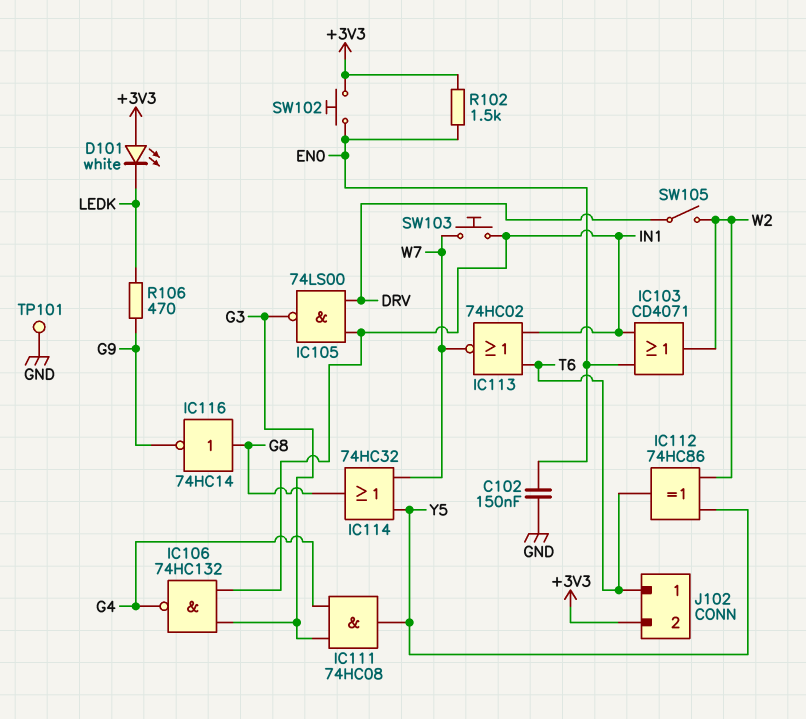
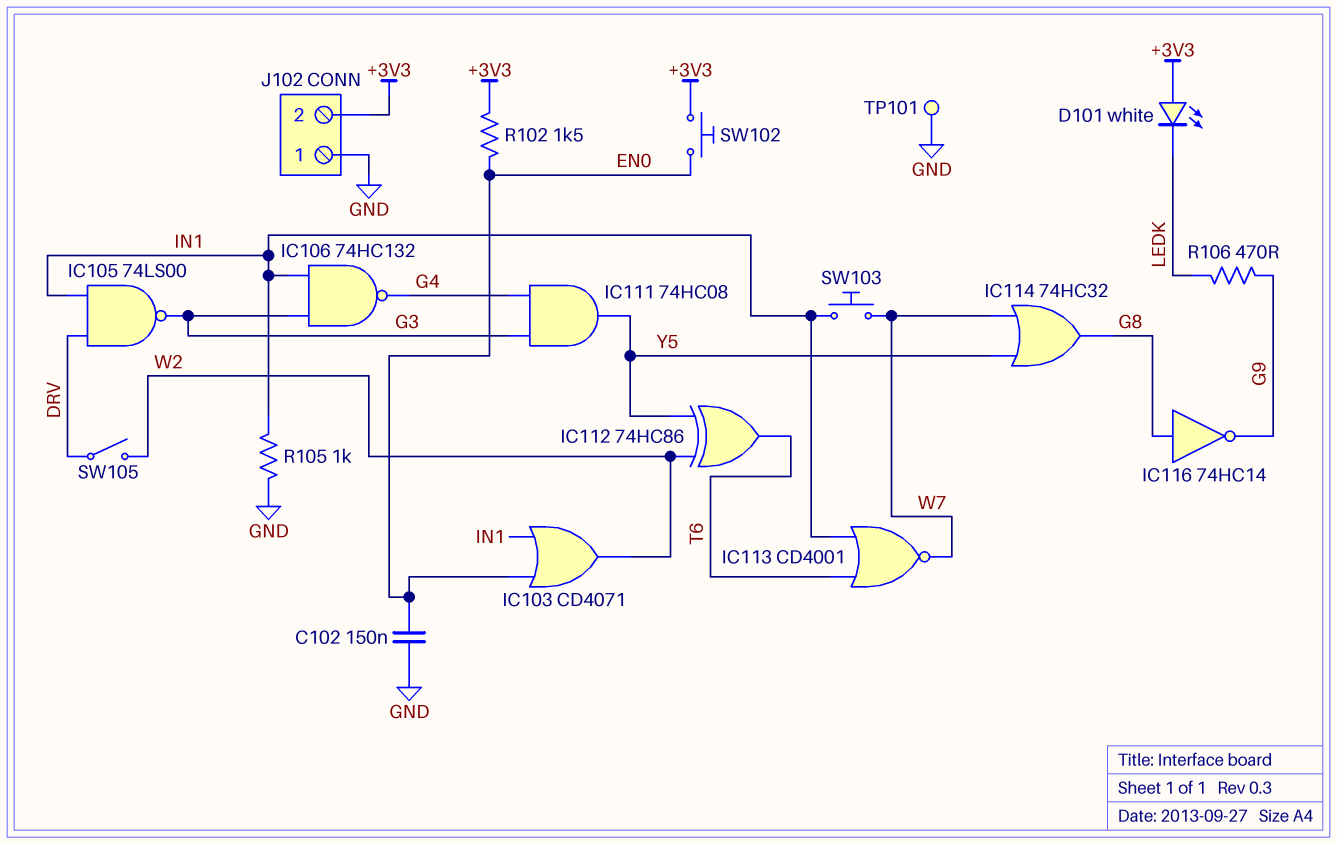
IC113: NOR 74HC02 (in IN1, in T6, out W7) -> NOR CD4001 (in IN1, in T6, out W7)
J102 pin 1: T6 -> GND
R105: none -> 1k (GND, IN1)

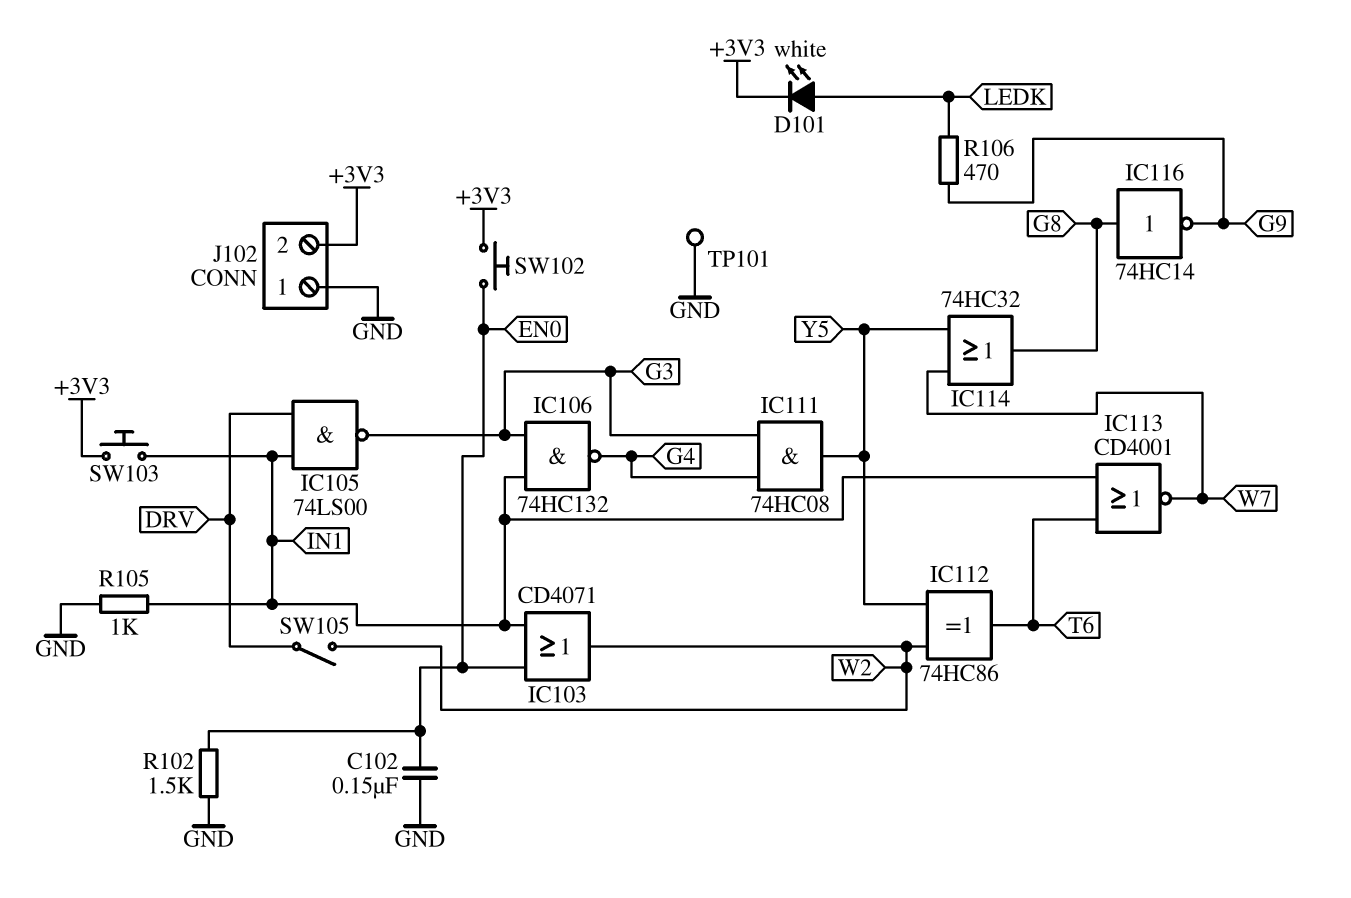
D101: LED white (A +3V3, K LEDK) -> LED white (A LEDK, K +3V3)
R102: 1.5k (+3V3, EN0) -> 1.5k (EN0, GND)
SW103: button (IN1, W7) -> button (+3V3, IN1)

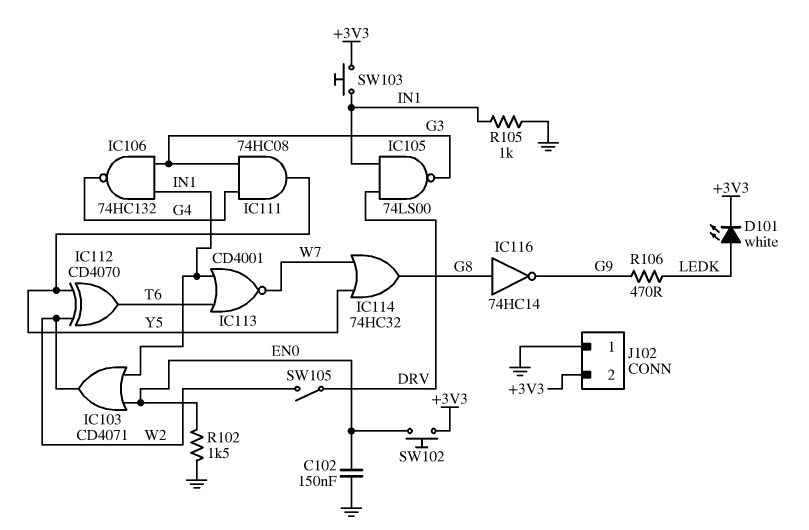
IC112: XOR 74HC86 (in W2, in Y5, out T6) -> XOR CD4070 (in W2, in Y5, out T6)
TP101: test point (GND) -> none

